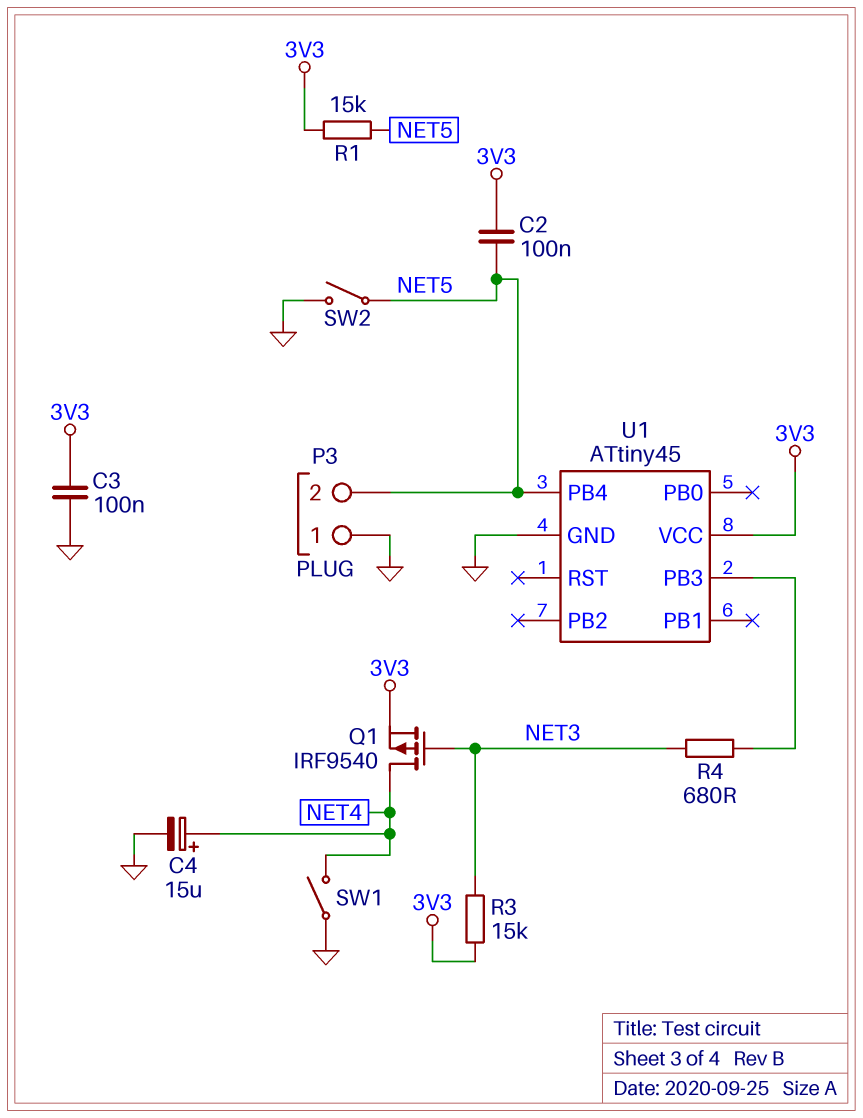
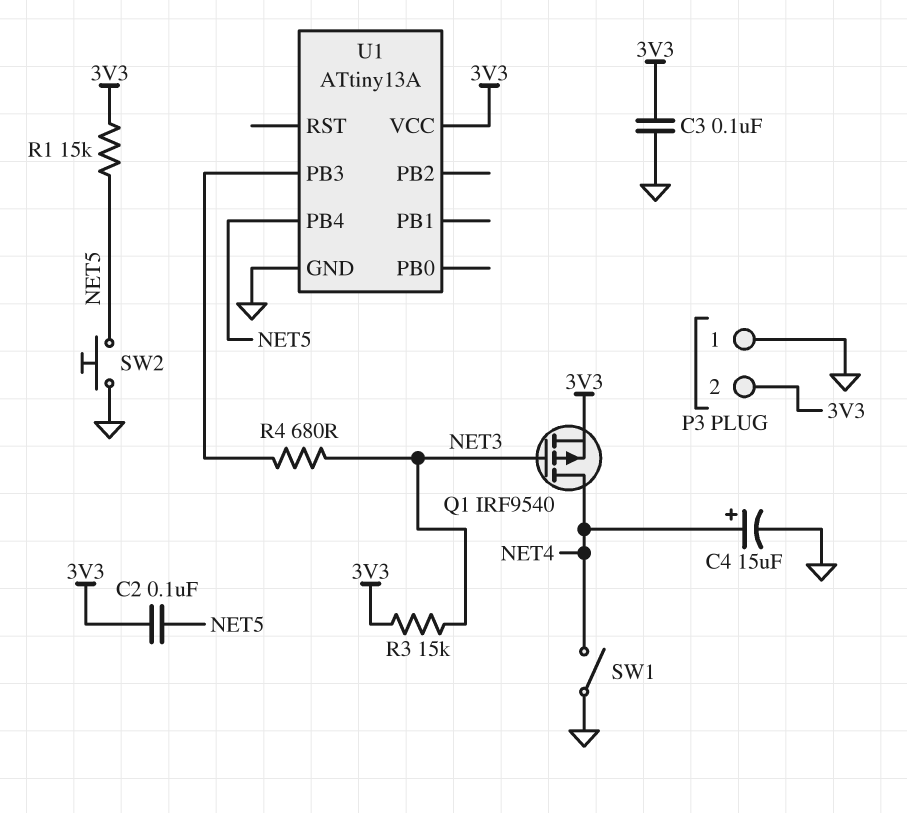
P3 pin 2: NET5 -> 3V3
SW2: switch (GND, NET5) -> button (GND, NET5)
U1: ATtiny45 -> ATtiny13A

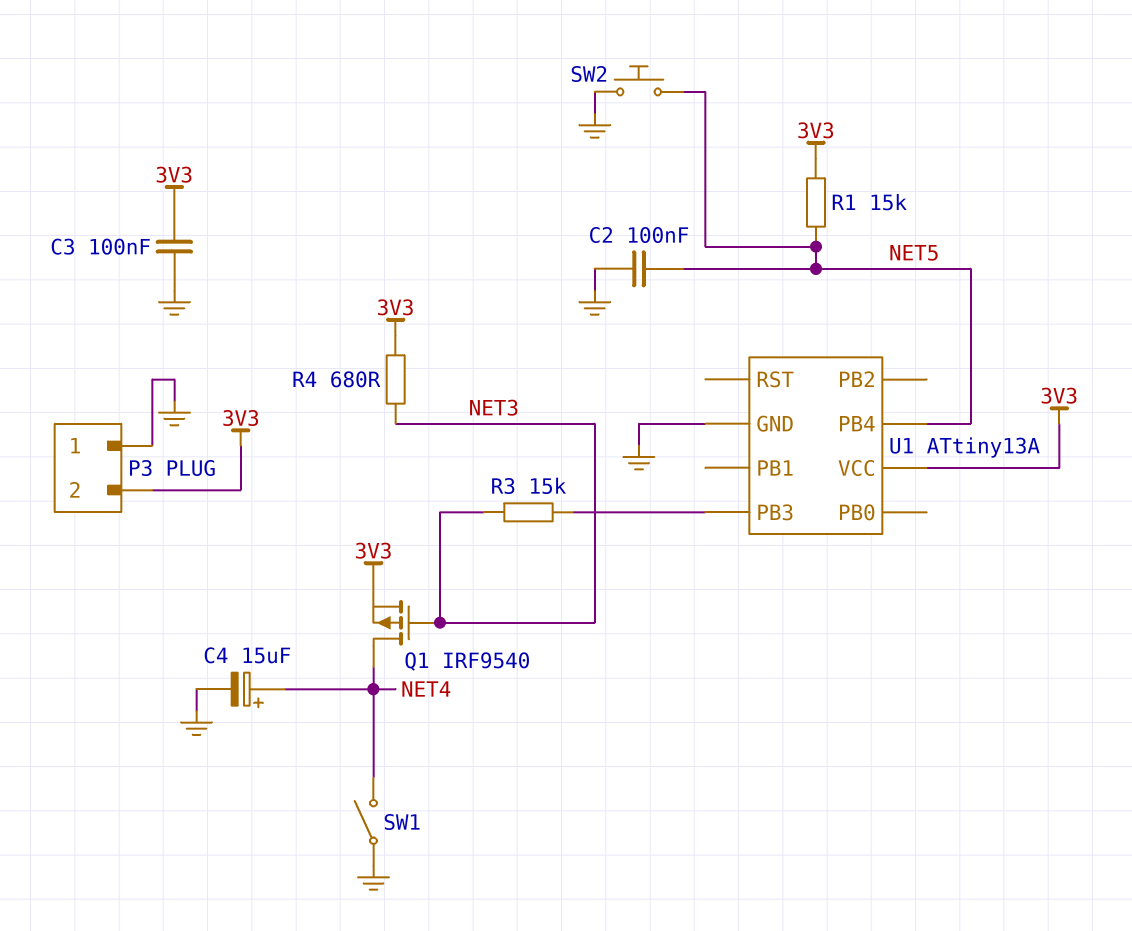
C2: 100nF (3V3, NET5) -> 100nF (GND, NET5)
R3: 15k (3V3, NET3) -> 15k (NET3, U1/PB3)
R4: 680 (NET3, U1/PB3) -> 680 (3V3, NET3)

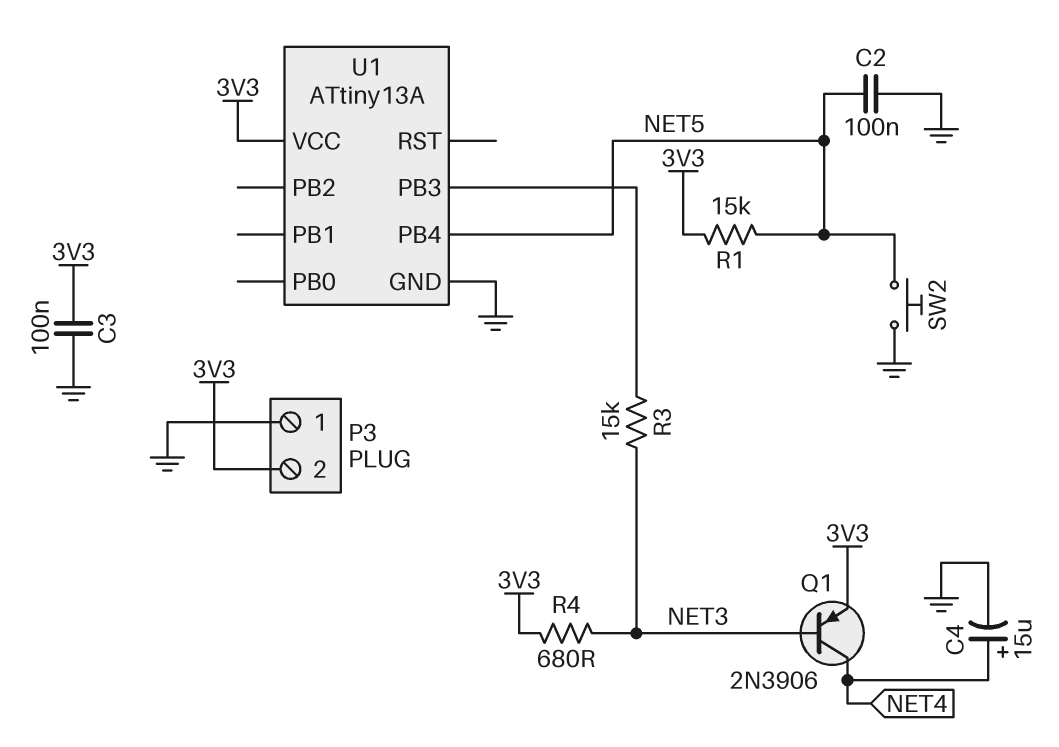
Q1: PMOS IRF9540 (G NET3, D NET4, S 3V3) -> PNP 2N3906 (B NET3, C NET4, E 3V3)
SW1: switch (GND, NET4) -> none

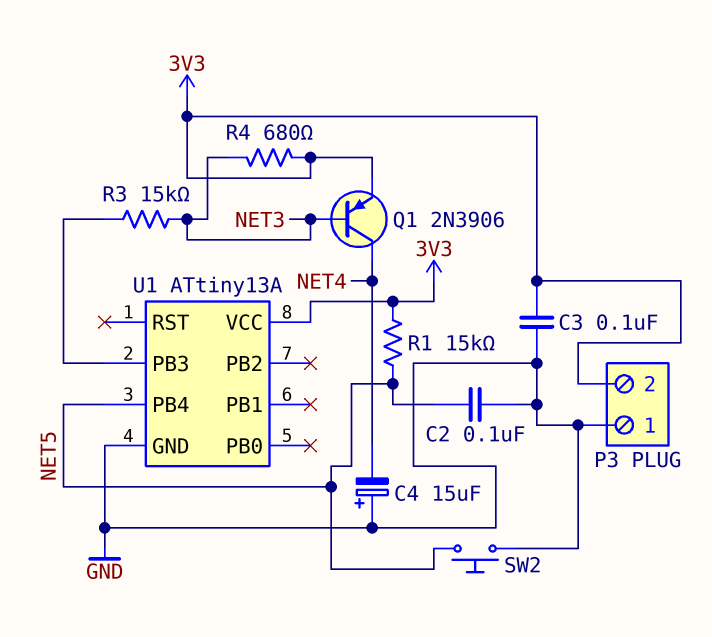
C4: 15uF (plus NET4, minus GND) -> 15uF (plus GND, minus NET4)

